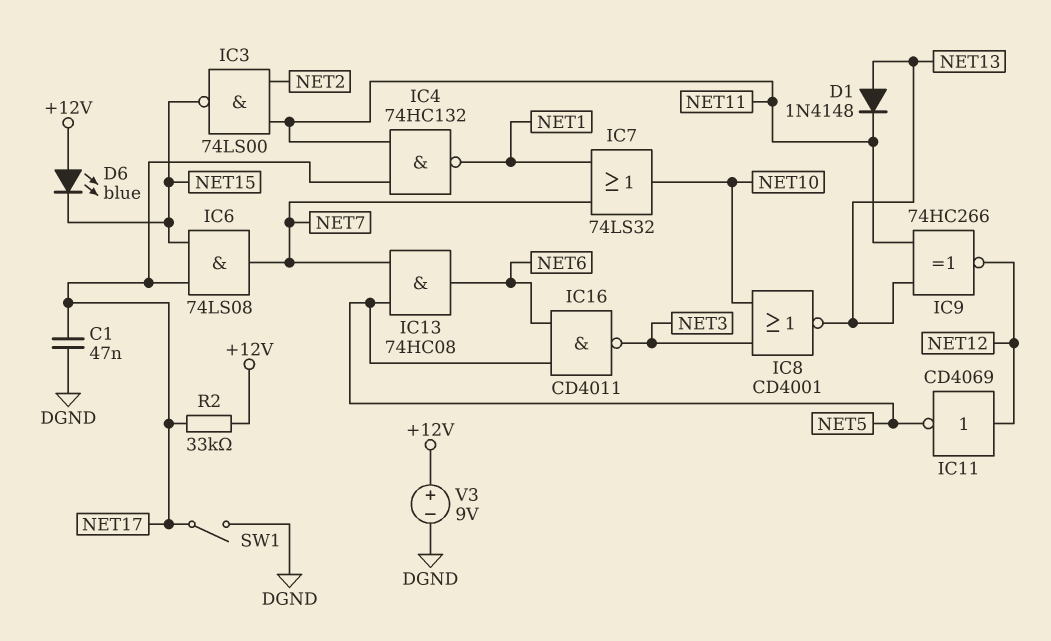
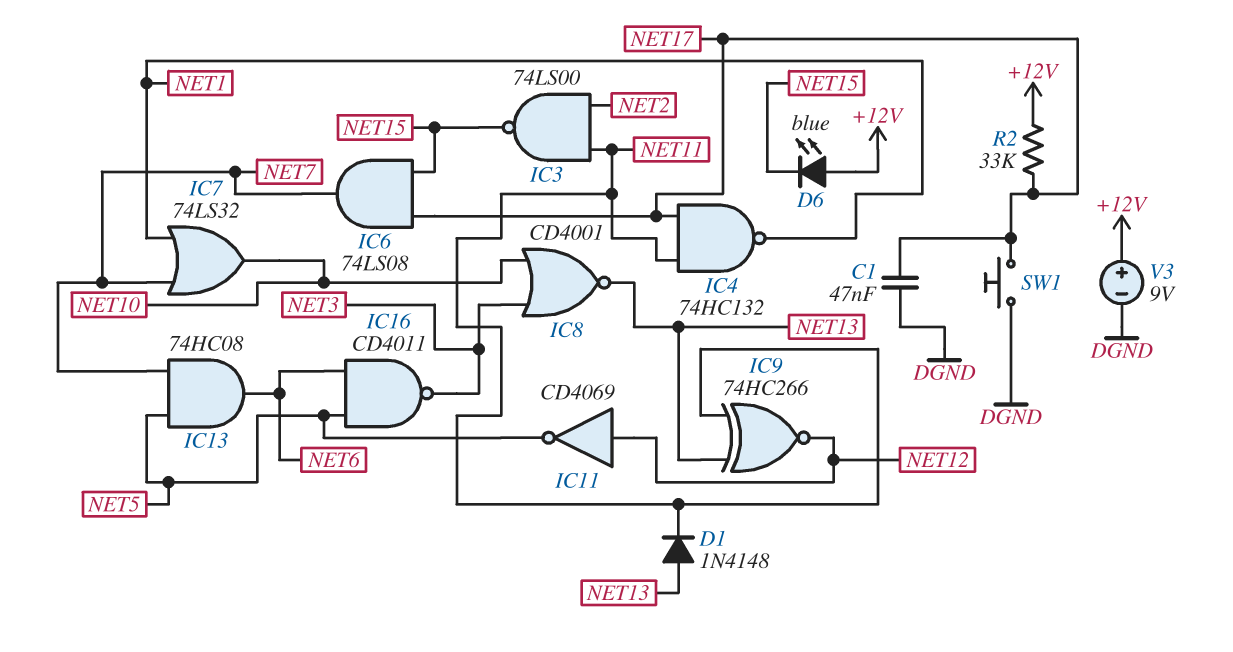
SW1: switch (DGND, NET17) -> button (DGND, NET17)

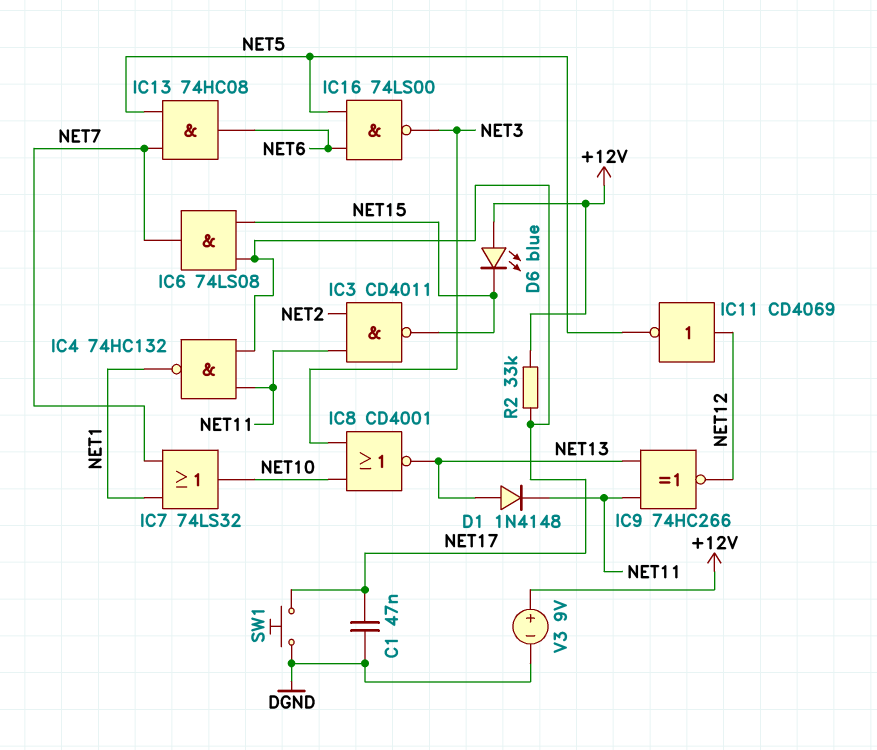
IC3: NAND 74LS00 (in NET2, in NET11, out NET15) -> NAND CD4011 (in NET2, in NET11, out NET15)
IC16: NAND CD4011 (in NET5, in NET6, out NET3) -> NAND 74LS00 (in NET5, in NET6, out NET3)

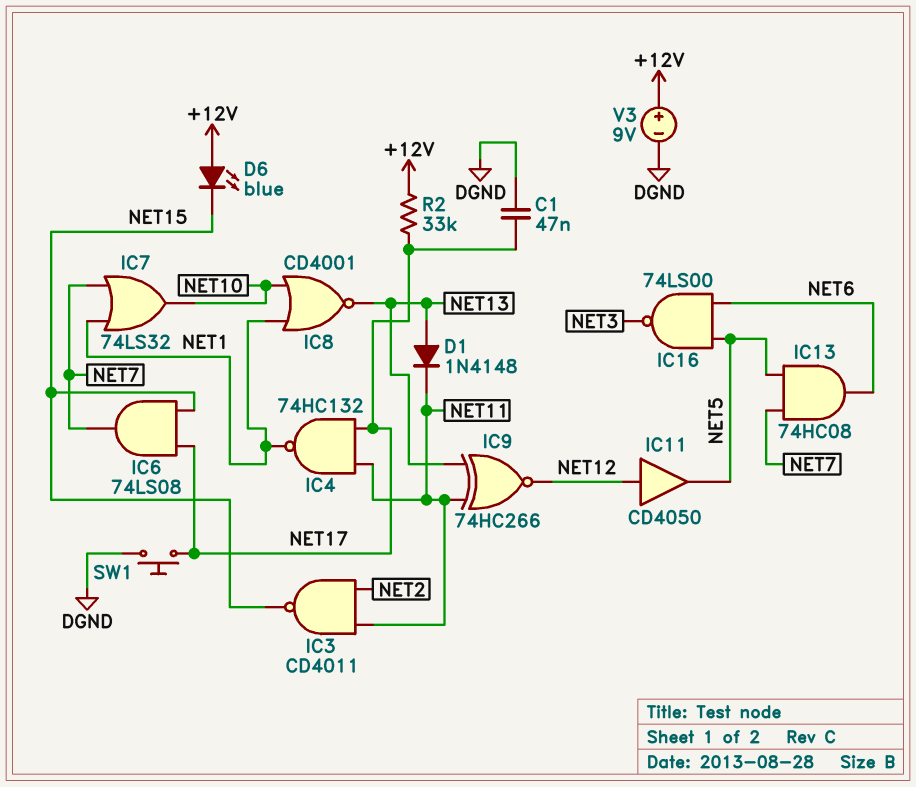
IC8: NOR CD4001 (in NET3, in NET10, out NET13) -> NOR CD4001 (in NET1, in NET10, out NET13)
IC11: NOT CD4069 (in NET12, out NET5) -> buffer CD4050 (in NET12, out NET5)

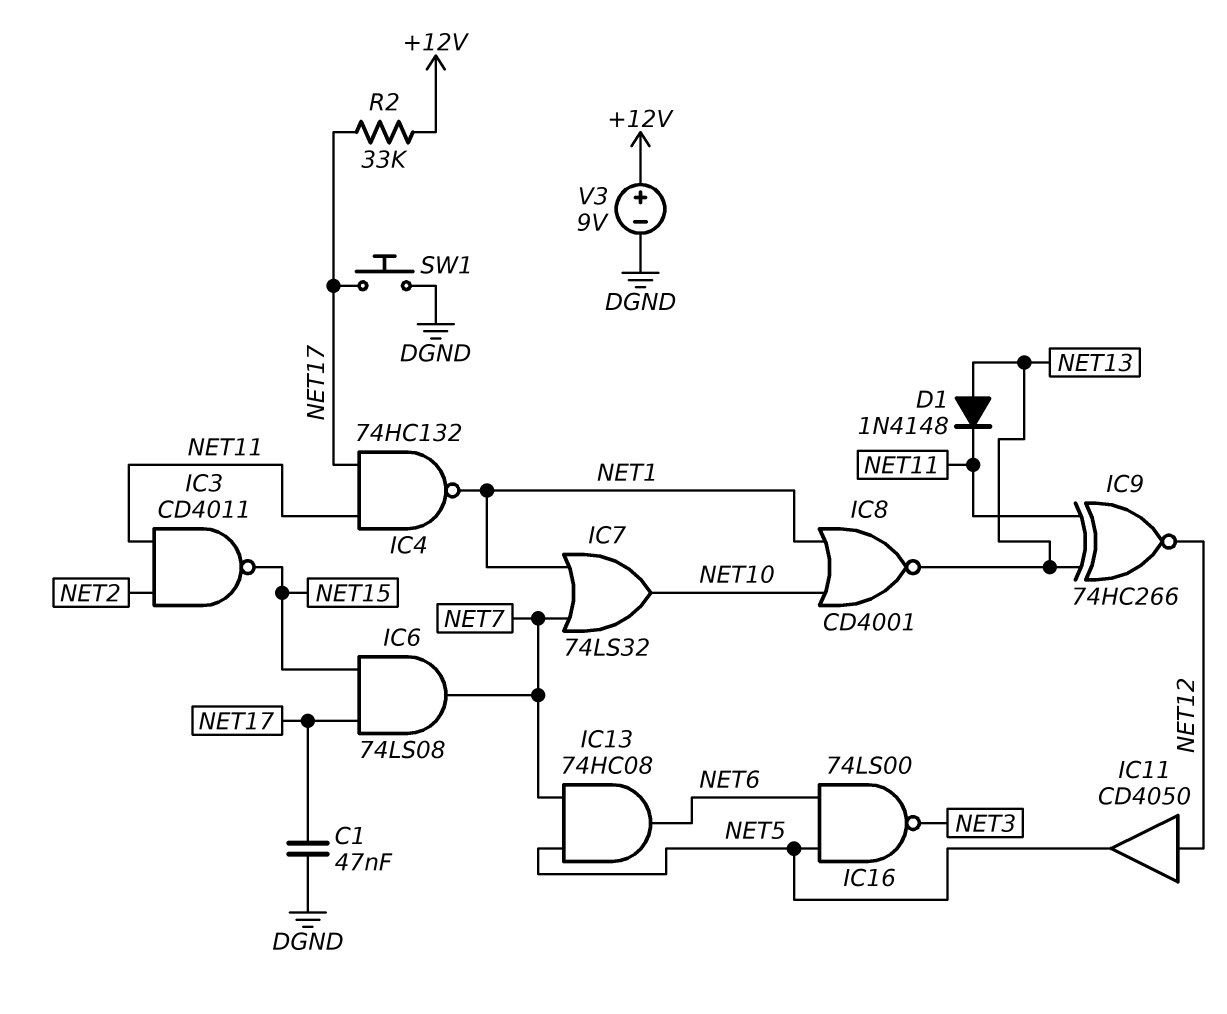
D6: LED blue (A +12V, K NET15) -> none

